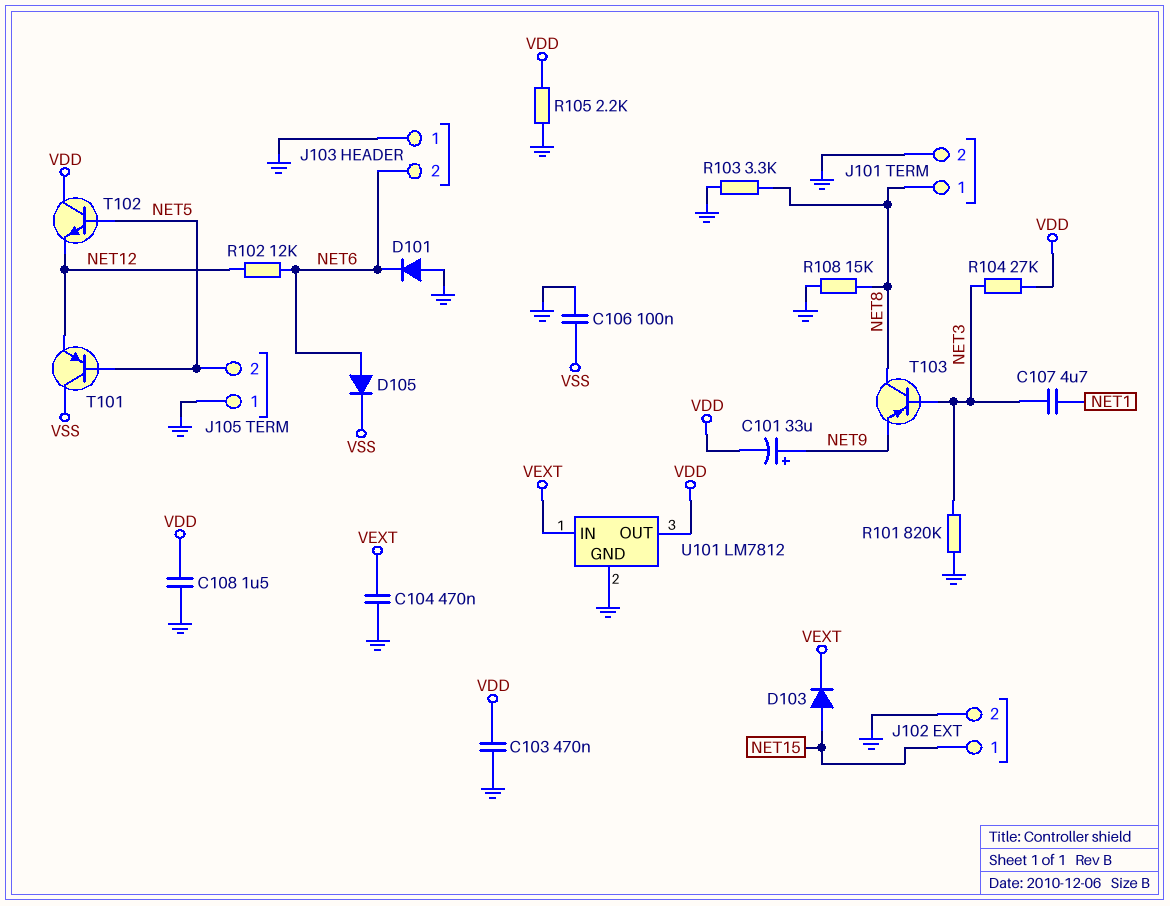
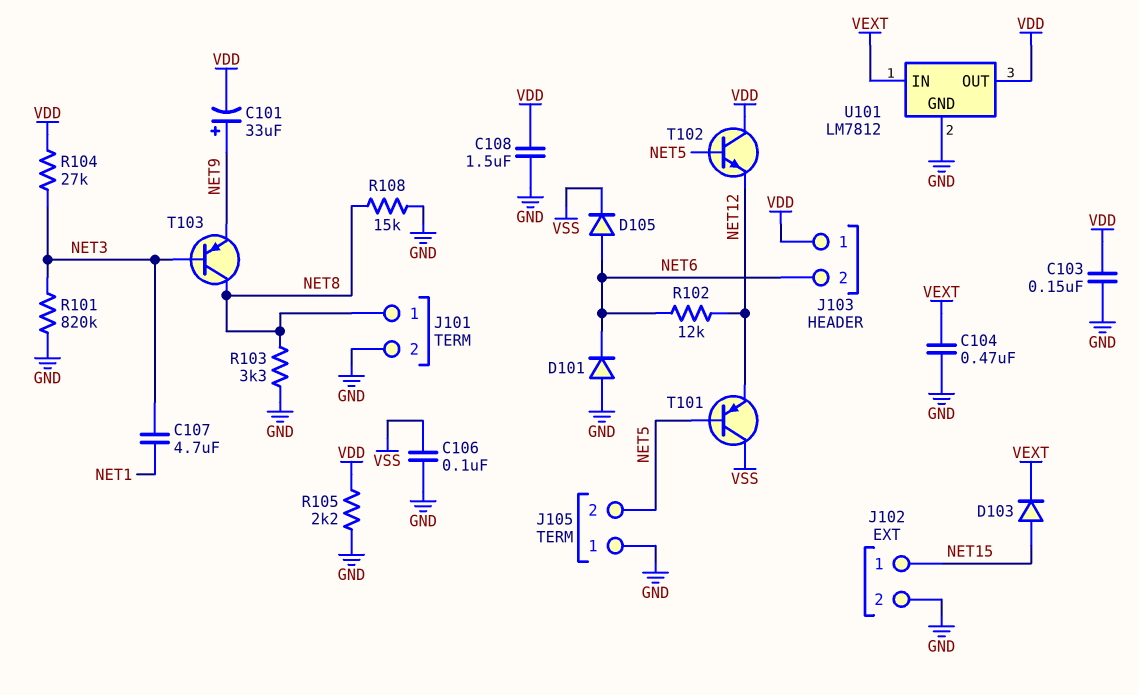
C103: 470nF (GND, VDD) -> 150nF (GND, VDD)
J103 pin 1: GND -> VDD

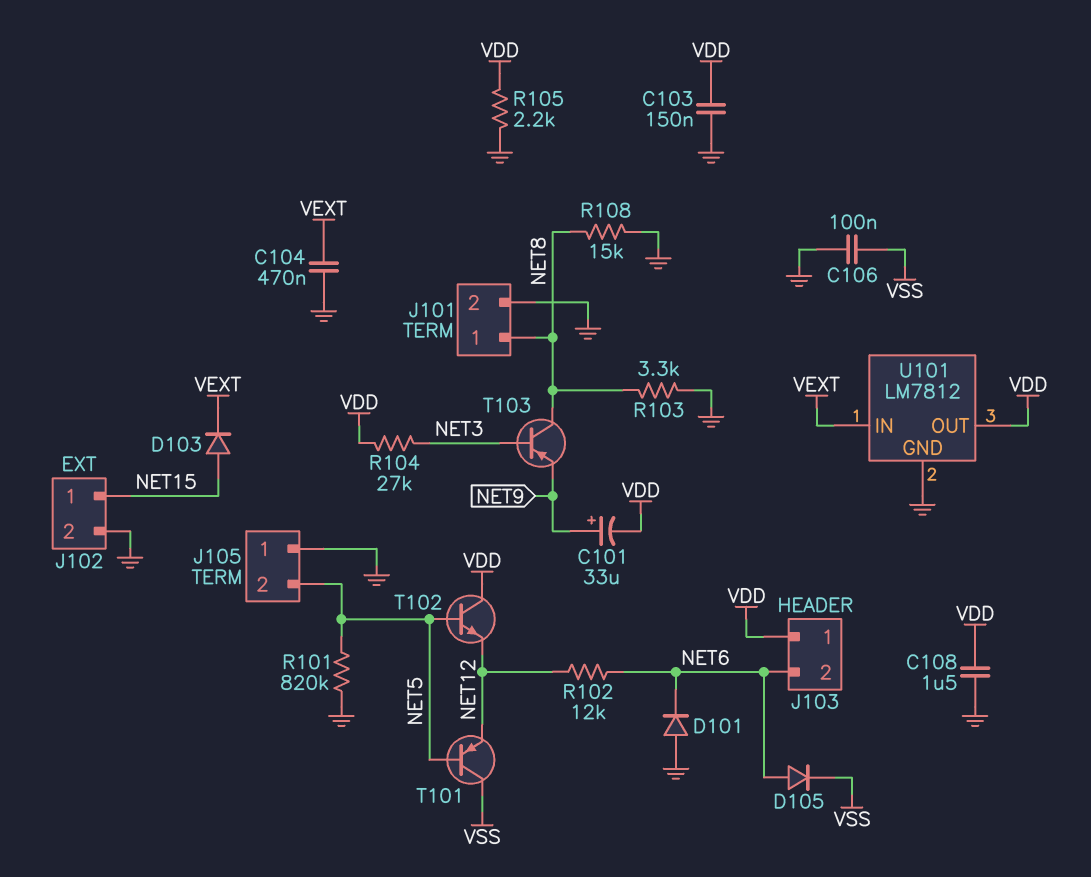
C107: 4.7uF (NET1, NET3) -> none
R101: 820k (GND, NET3) -> 820k (GND, NET5)

